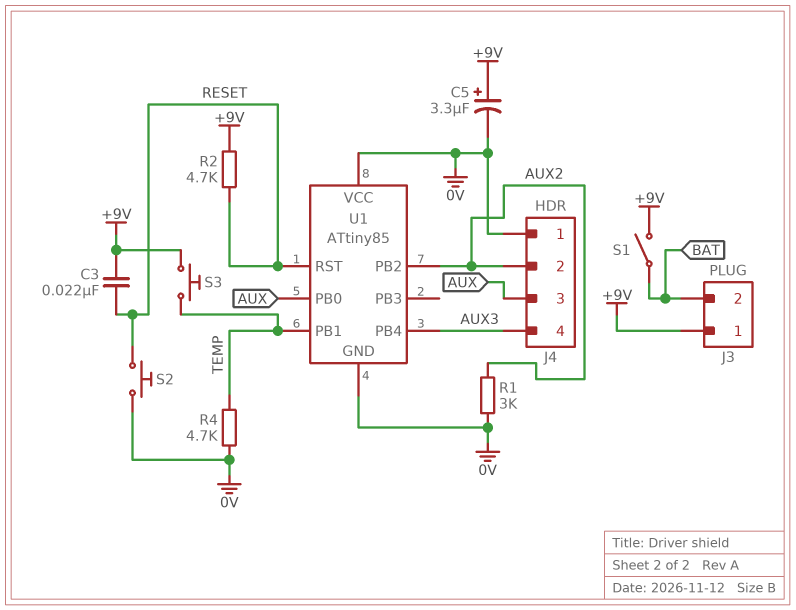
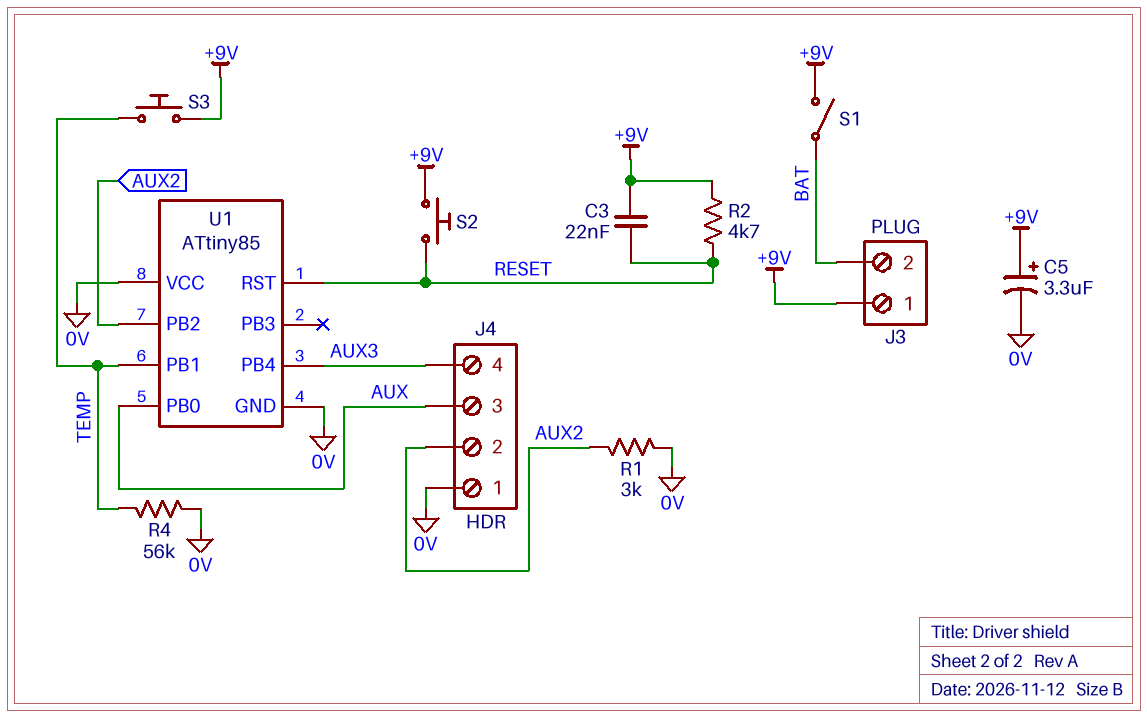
R4: 4.7k (0V, TEMP) -> 56k (0V, TEMP)
S2: button (0V, RESET) -> button (+9V, RESET)

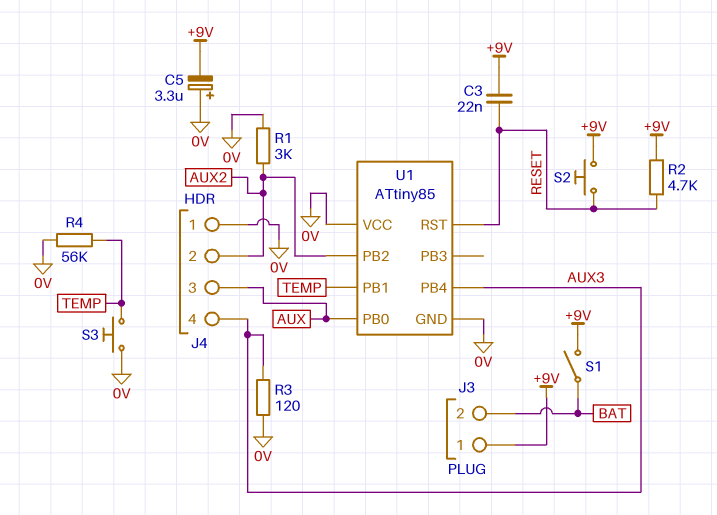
C5: 3.3uF (plus +9V, minus 0V) -> 3.3uF (plus 0V, minus +9V)
R3: none -> 120 (0V, AUX3)
S3: button (+9V, TEMP) -> button (0V, TEMP)

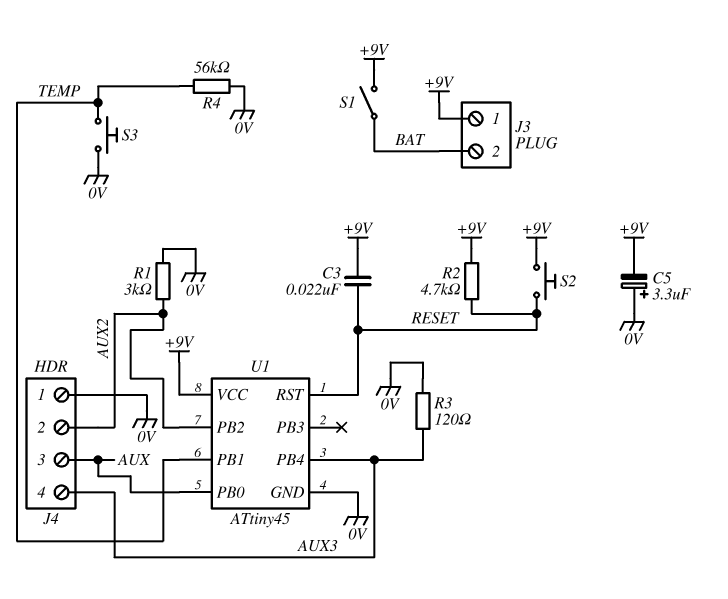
U1: ATtiny85 -> ATtiny45
U1 pin VCC: 0V -> +9V

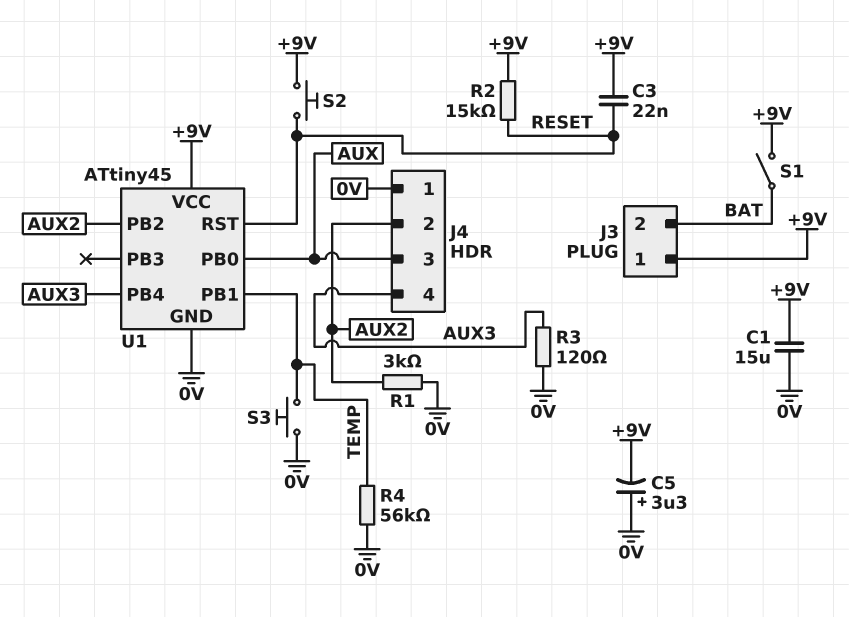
C1: none -> 15uF (+9V, 0V)
R2: 4.7k (+9V, RESET) -> 15k (+9V, RESET)

